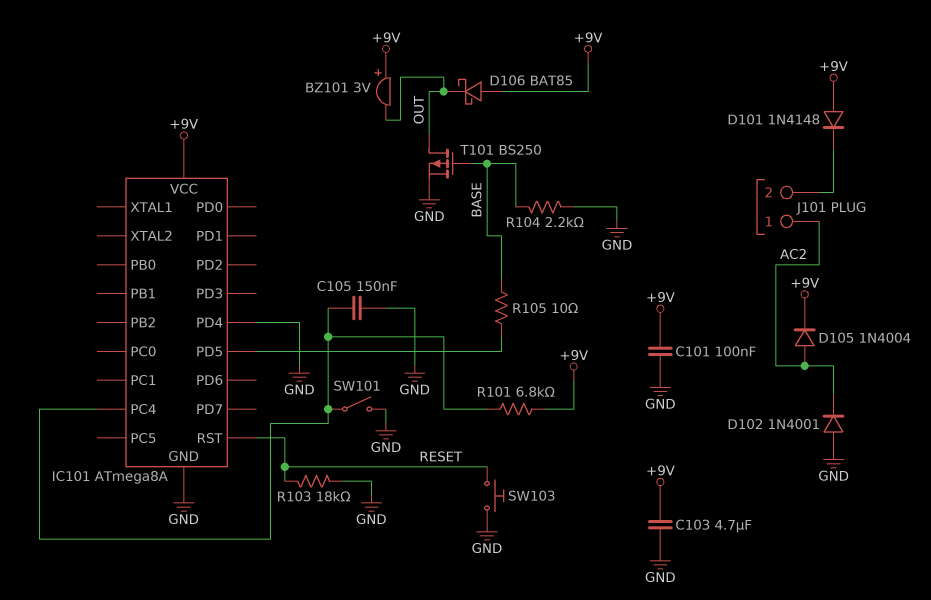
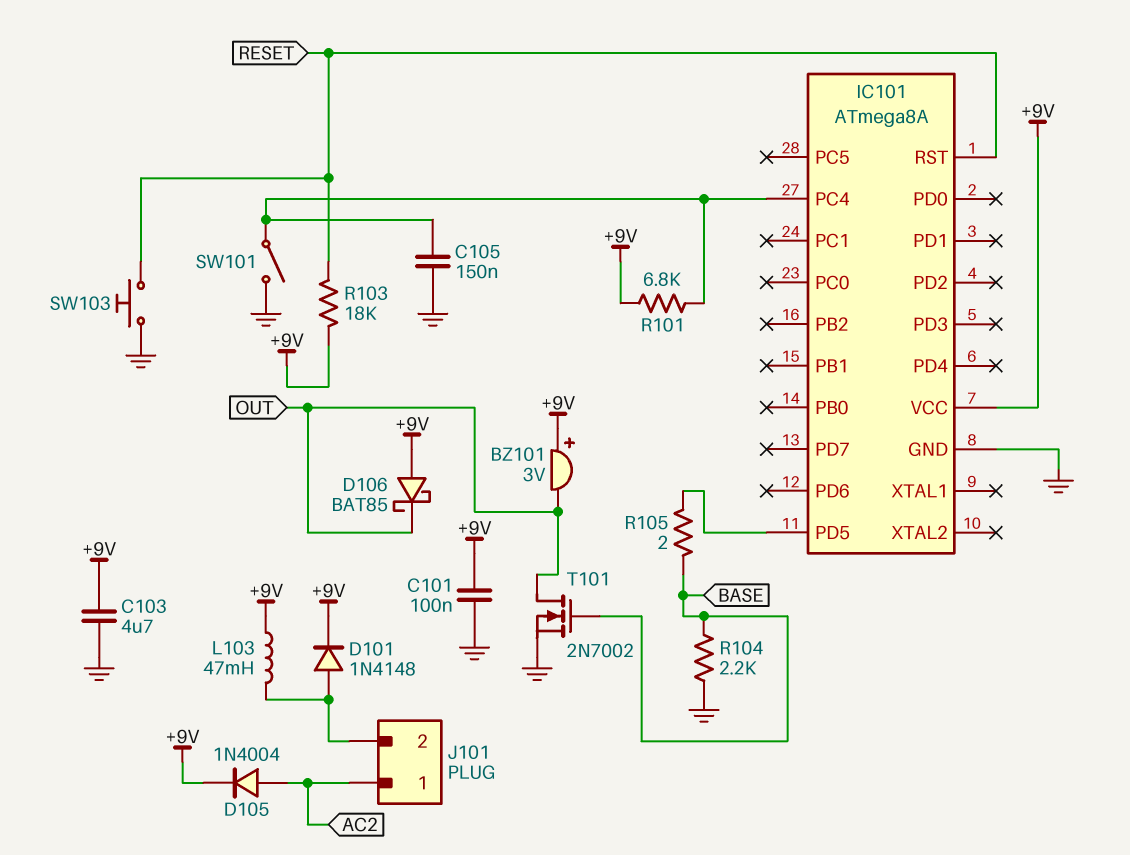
D101: diode 1N4148 (A +9V, K J101/2) -> diode 1N4148 (A J101/2, K +9V)
D102: diode 1N4001 (A GND, K AC2) -> none
IC101 pin PD4: GND -> none
L103: none -> 47mH (+9V, J101/2)
R103: 18k (GND, RESET) -> 18k (+9V, RESET)
R105: 10 (BASE, IC101/PD5) -> 2 (BASE, IC101/PD5)
T101: PMOS BS250 (G BASE, D OUT, S GND) -> NMOS 2N7002 (G BASE, D OUT, S GND)

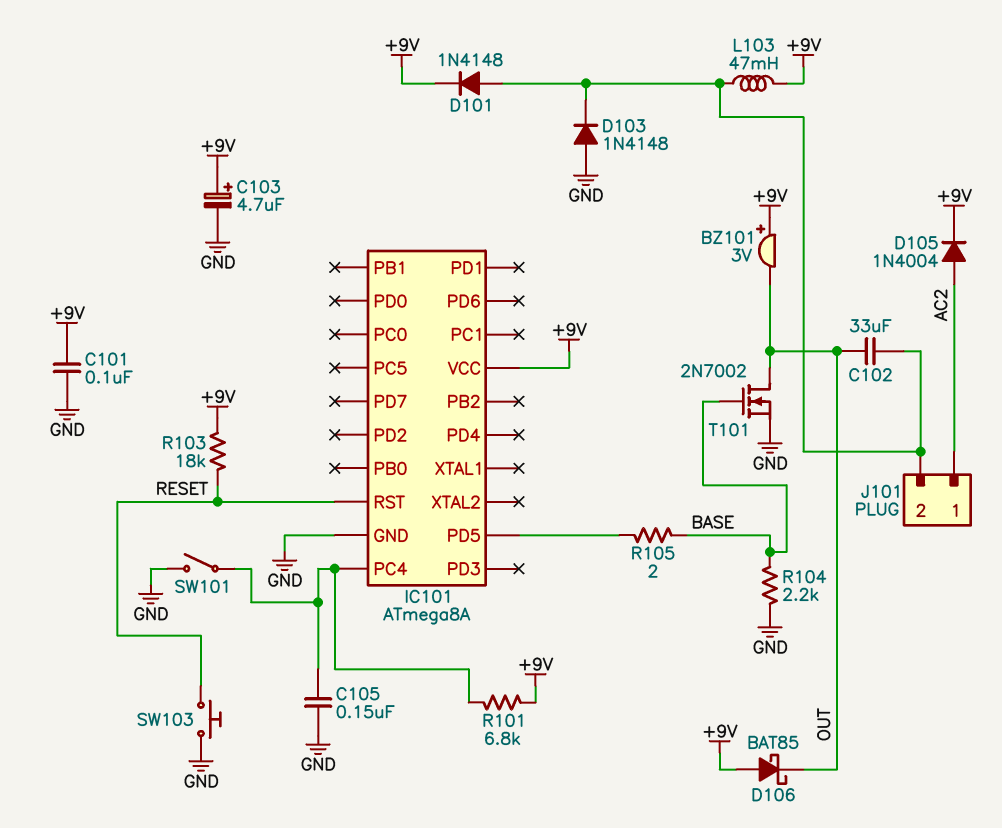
C102: none -> 33uF (J101/2, OUT)
C103: 4.7uF (+9V, GND) -> 4.7uF (plus +9V, minus GND)
D103: none -> diode 1N4148 (A GND, K J101/2)

